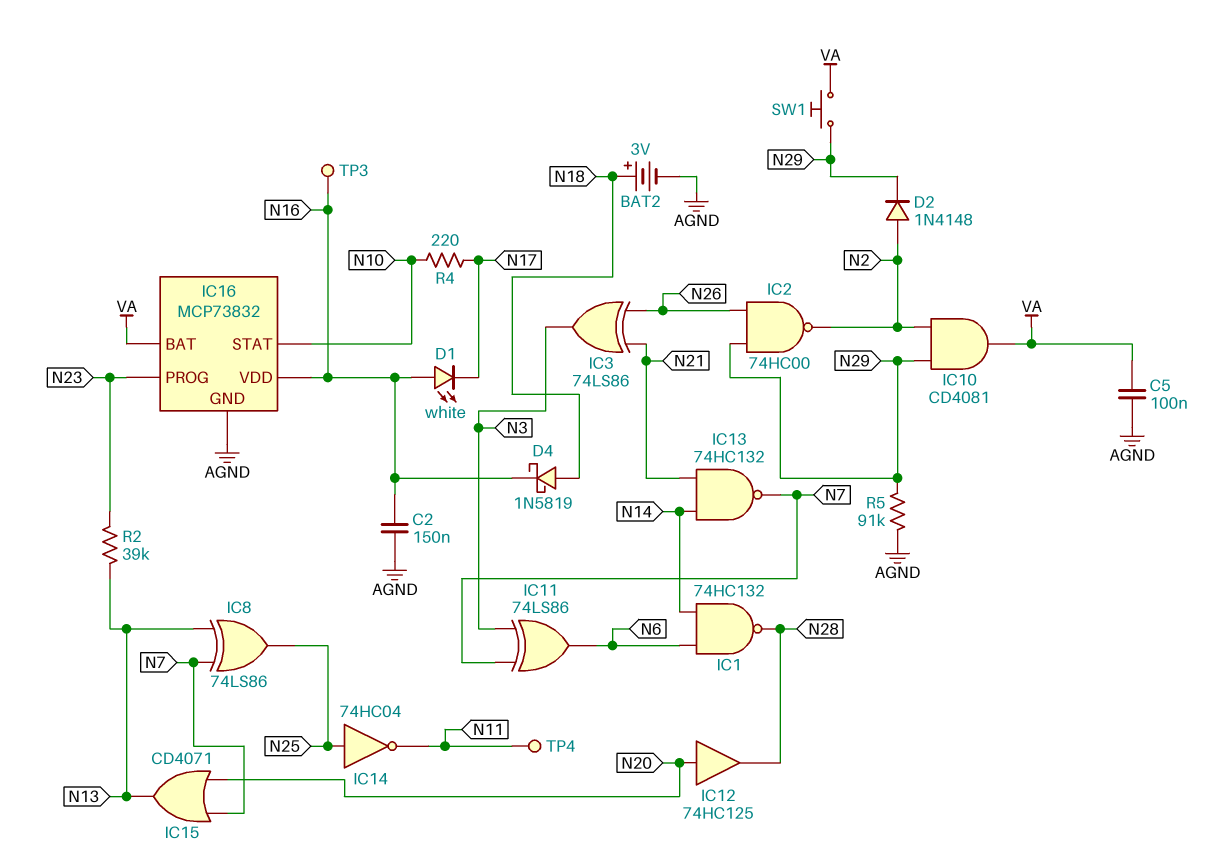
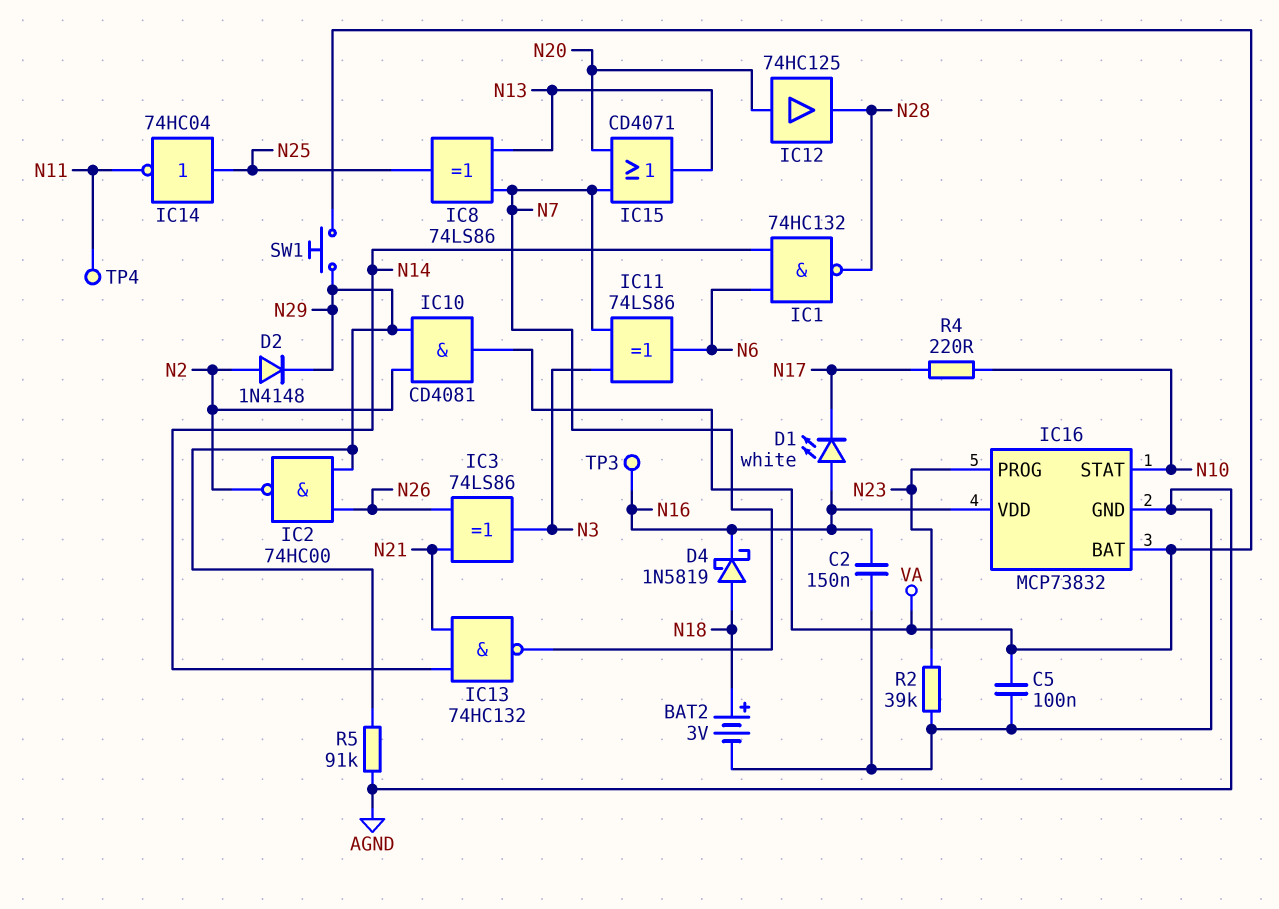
R2: 39k (N13, N23) -> 39k (AGND, N23)

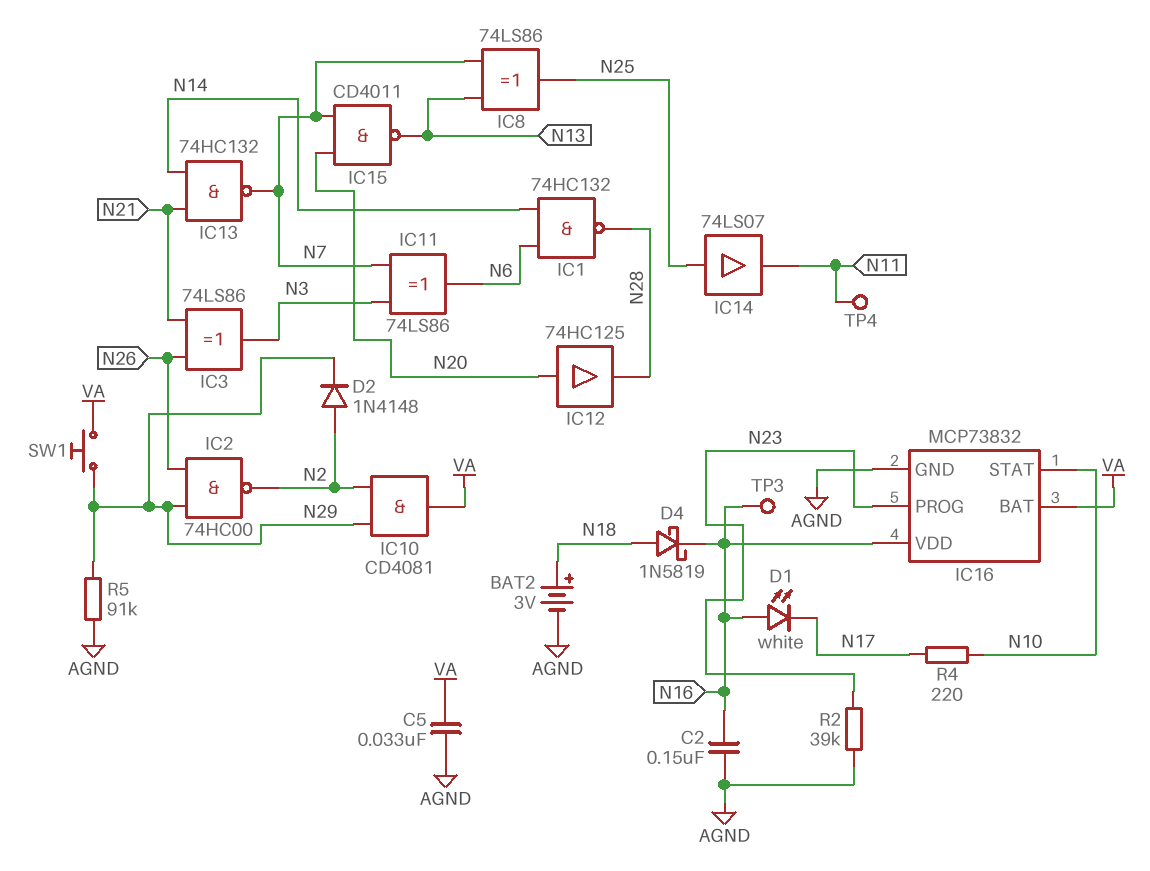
C5: 100nF (AGND, VA) -> 33nF (AGND, VA)
IC14: NOT 74HC04 (in N25, out N11) -> buffer 74LS07 (in N25, out N11)
IC15: OR CD4071 (in N7, in N20, out N13) -> NAND CD4011 (in N7, in N20, out N13)

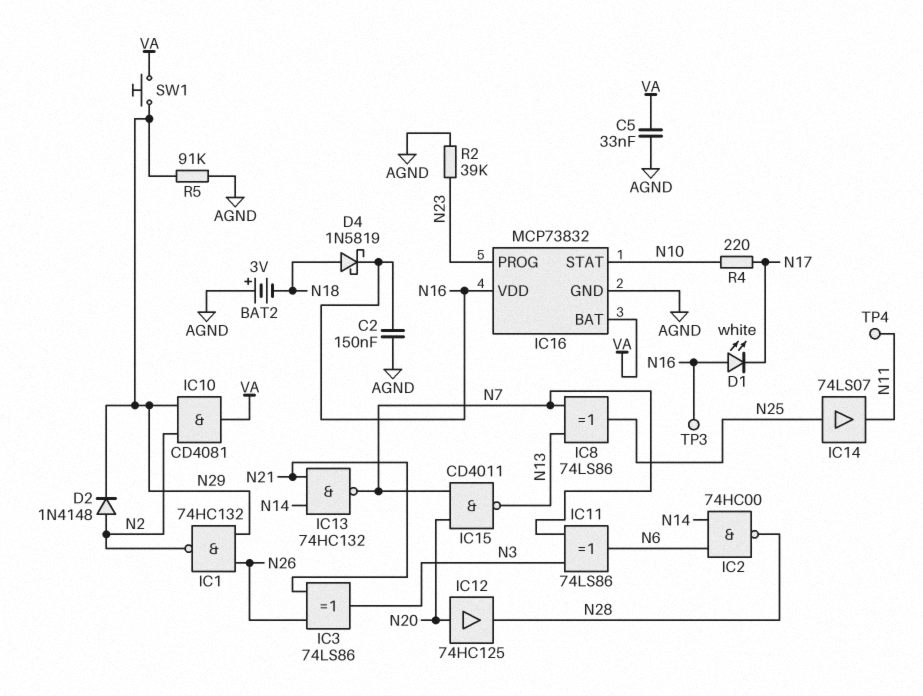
BAT2: 3V (plus N18, minus AGND) -> 3V (plus AGND, minus N18)
IC1: NAND 74HC132 (in N6, in N14, out N28) -> NAND 74HC132 (in N26, in N29, out N2)
IC2: NAND 74HC00 (in N26, in N29, out N2) -> NAND 74HC00 (in N6, in N14, out N28)

